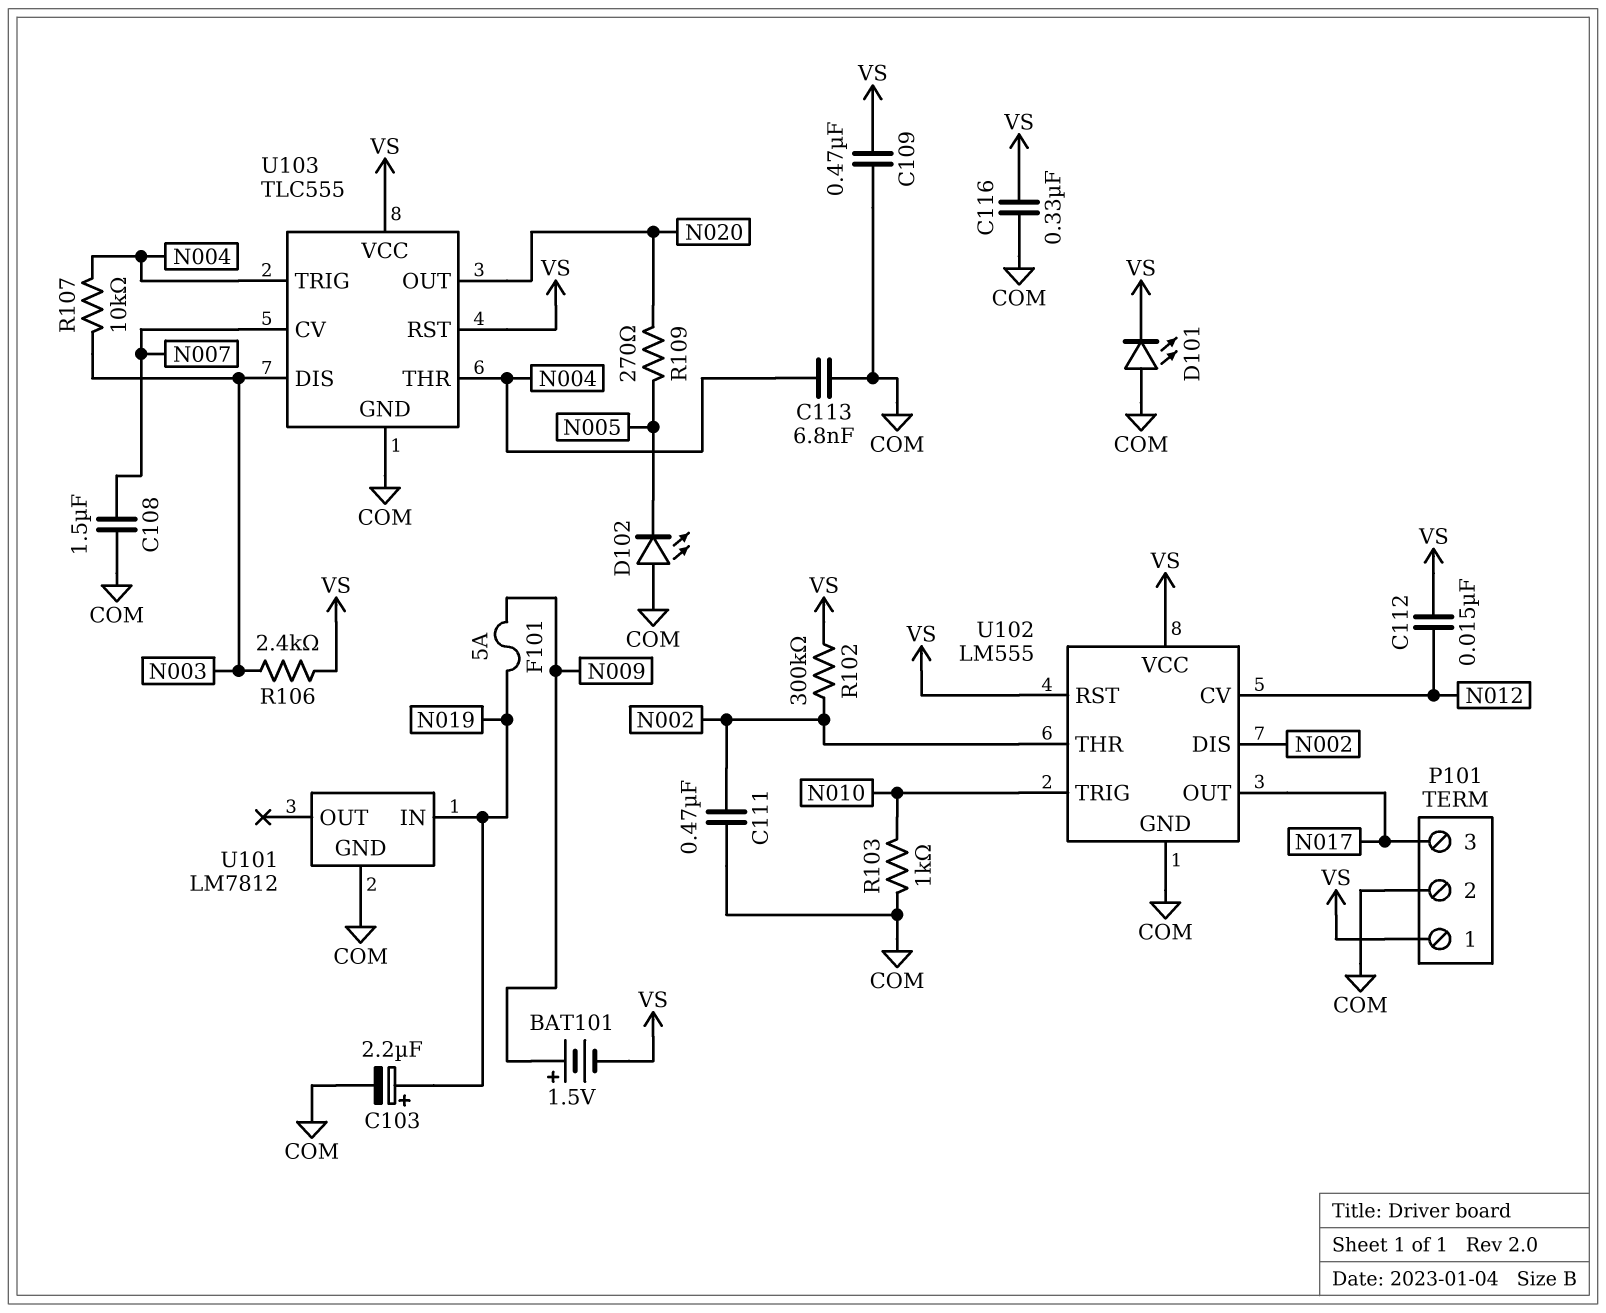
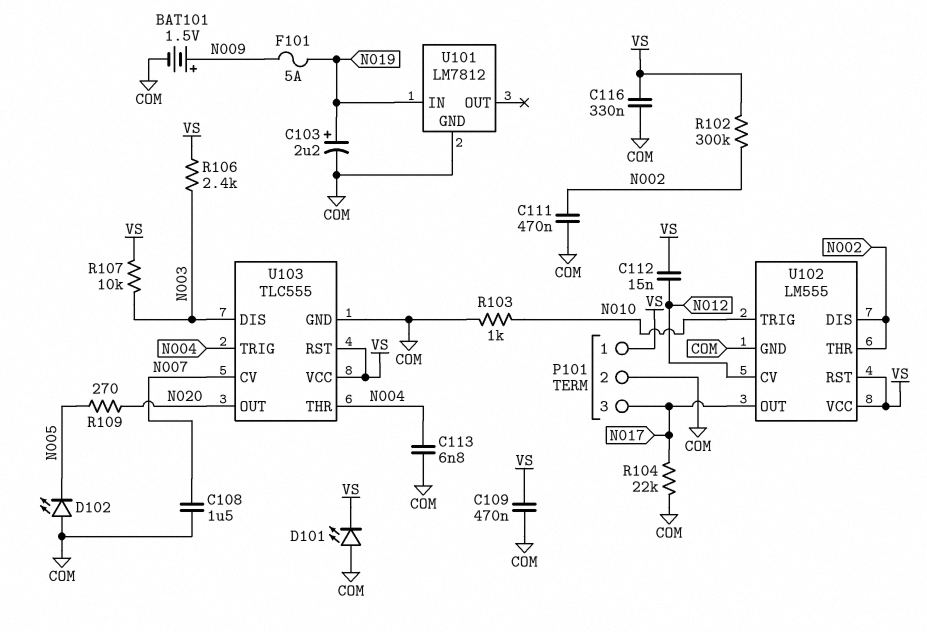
BAT101: 1.5V (plus N009, minus VS) -> 1.5V (plus N009, minus COM)
R104: none -> 22k (COM, N017)
R107: 10k (N003, N004) -> 10k (N003, VS)

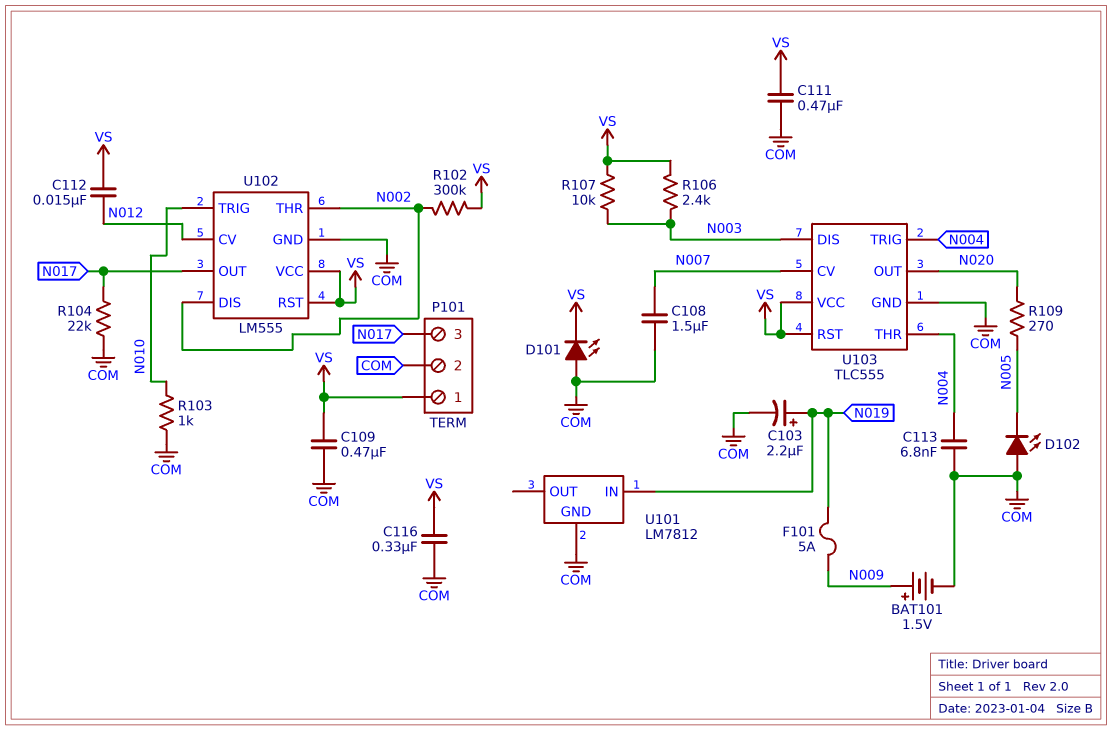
C111: 470nF (COM, N002) -> 470nF (COM, VS)

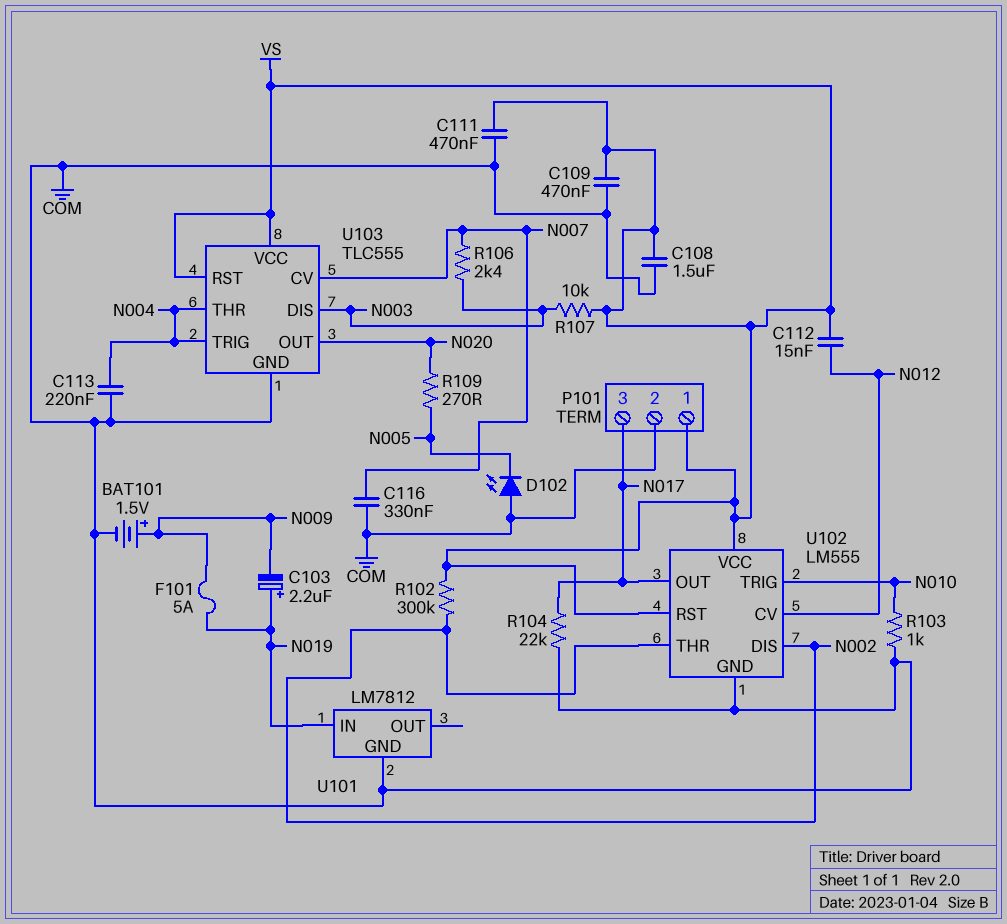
C103: 2.2uF (plus N019, minus COM) -> 2.2uF (plus N019, minus N009)
C108: 1.5uF (COM, N007) -> 1.5uF (COM, VS)
C113: 6.8nF (COM, N004) -> 220nF (COM, N004)
C116: 330nF (COM, VS) -> 330nF (COM, N007)
D101: LED (A COM, K VS) -> none
R106: 2.4k (N003, VS) -> 2.4k (N003, N007)

